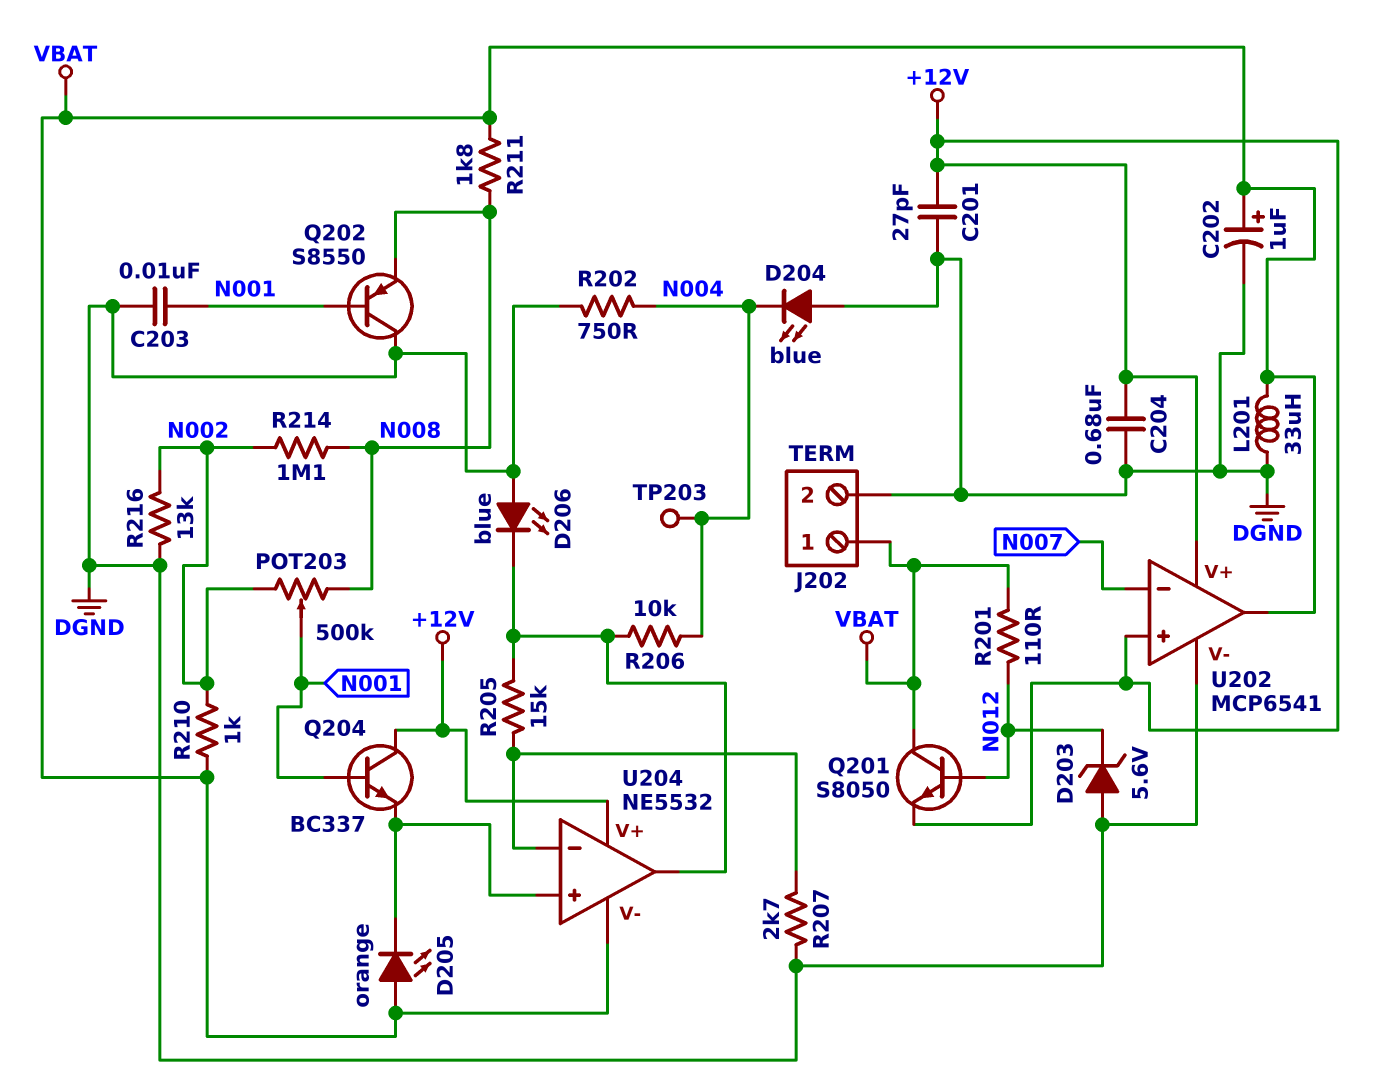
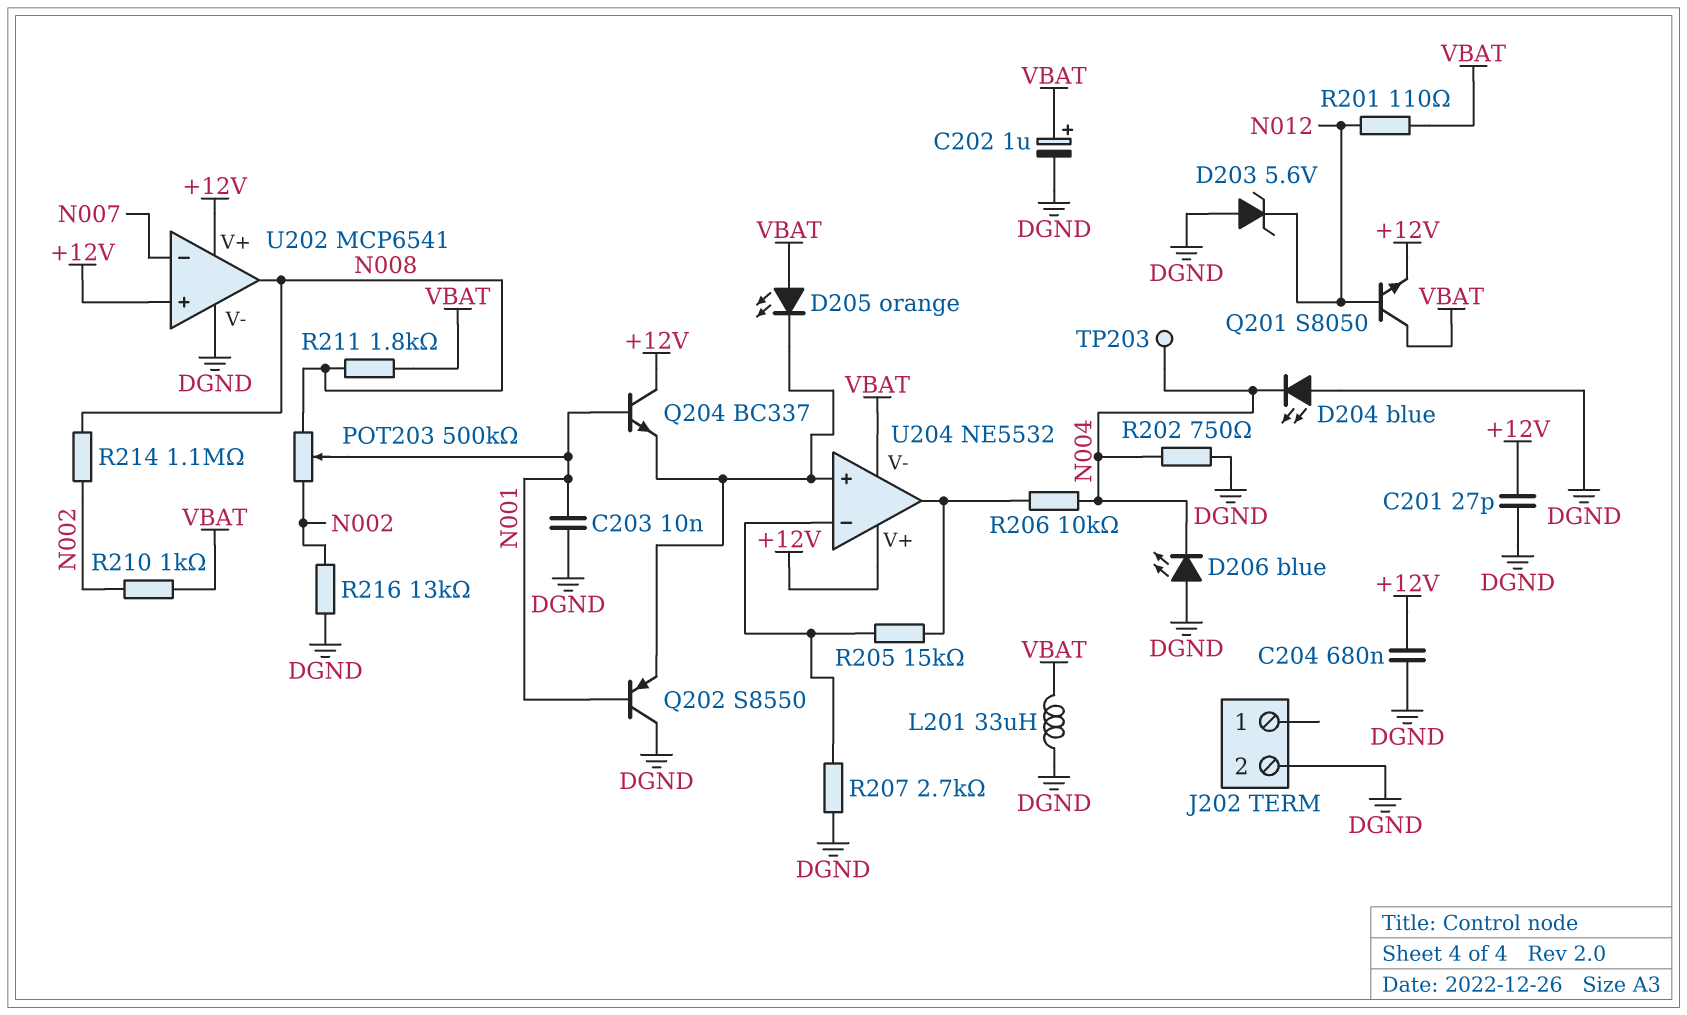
D206: LED blue (A DGND, K U204/out) -> LED blue (A DGND, K N004)
J202 pin 1: VBAT -> none
Q202: PNP S8550 (B N001, C DGND, E N008) -> PNP S8550 (B N001, C DGND, E U204/in+)
U202 pin out: VBAT -> N008

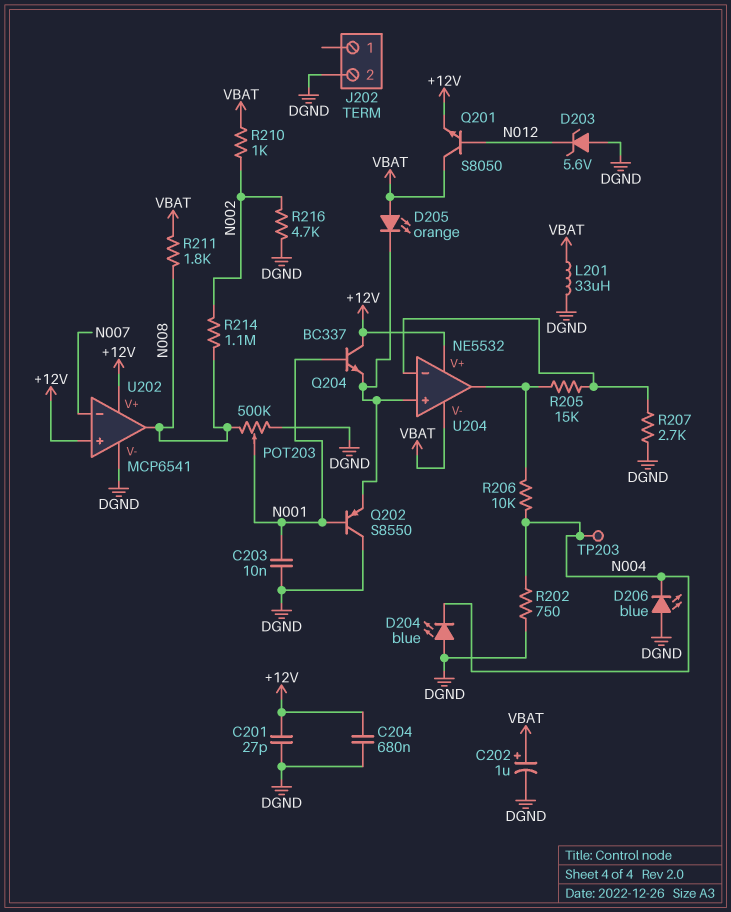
POT203: 500k (N002, N008, wiper N001) -> 500k (DGND, N008, wiper N001)
R201: 110 (N012, VBAT) -> none
R216: 13k (DGND, N002) -> 4.7k (DGND, N002)

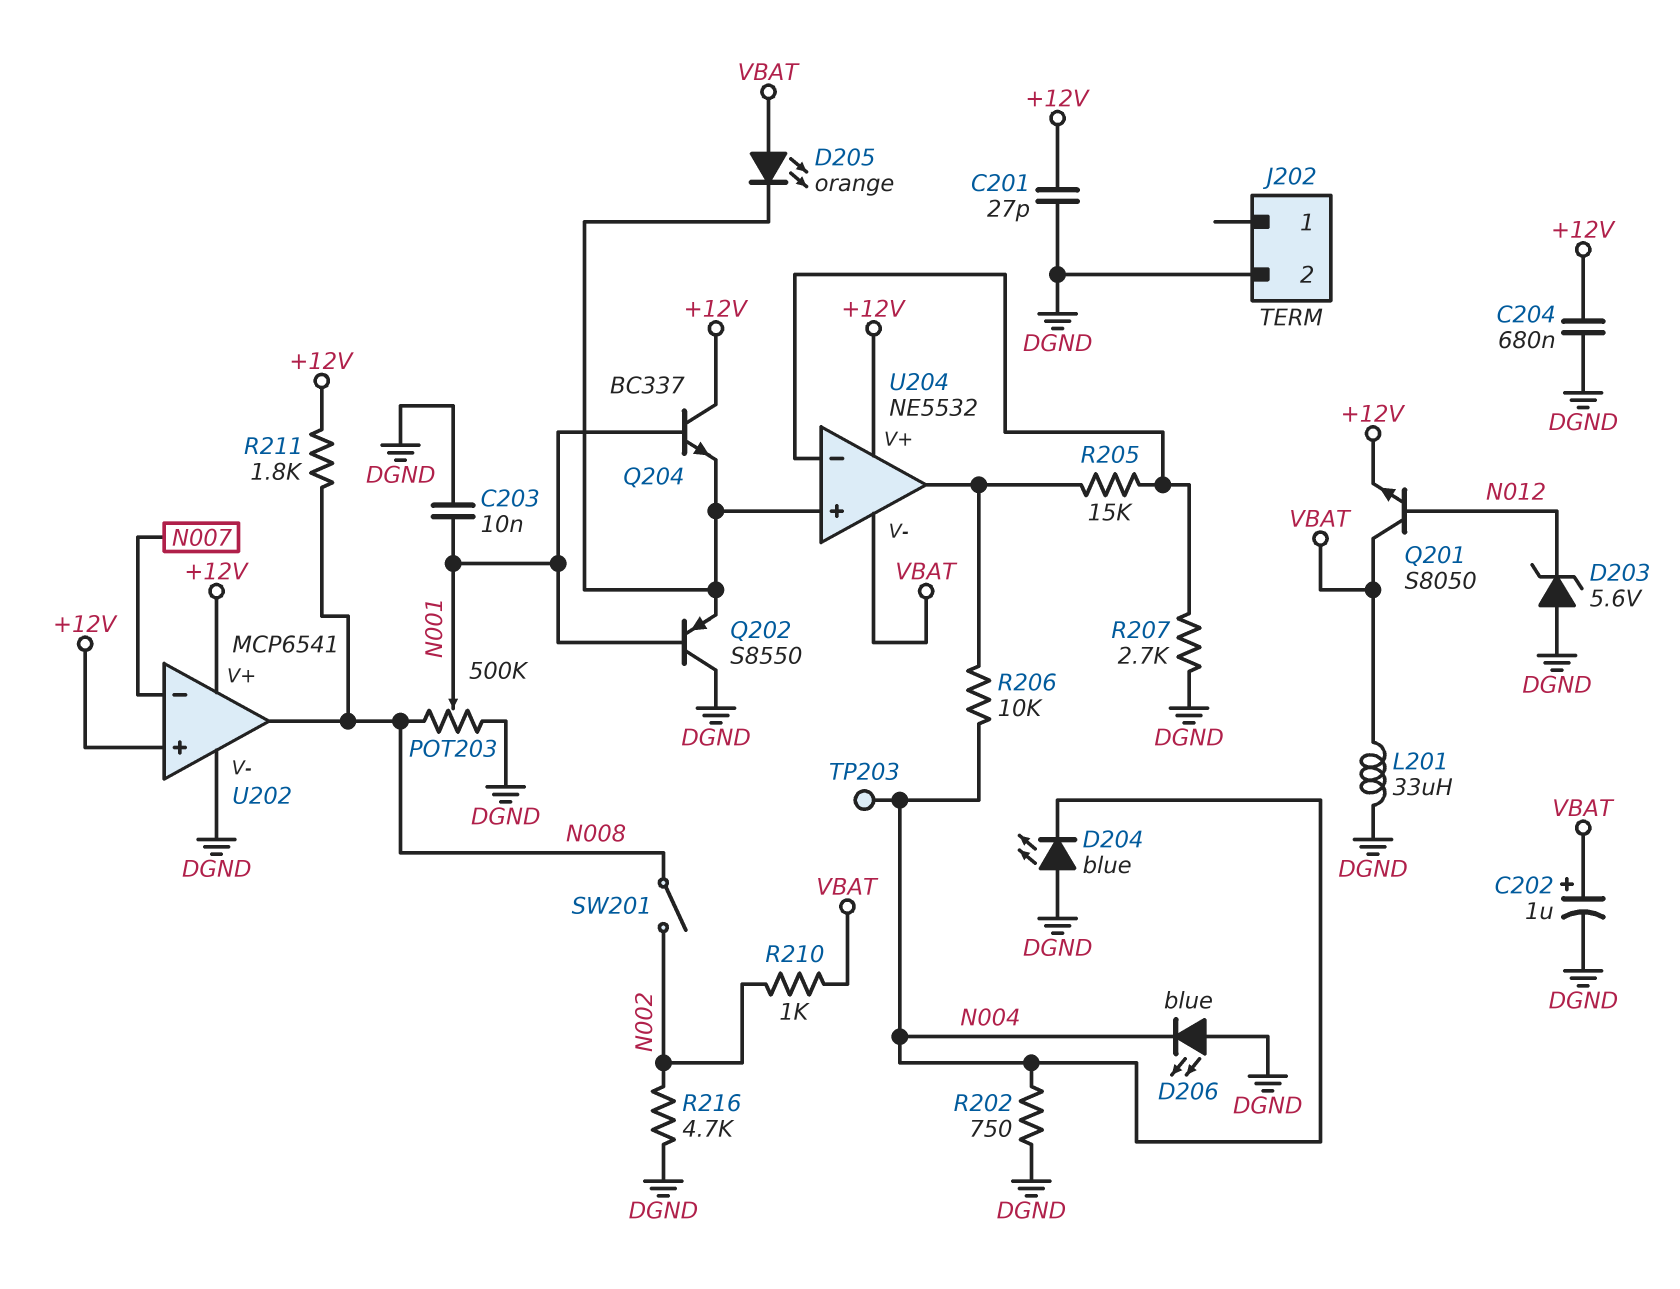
R211: 1.8k (N008, VBAT) -> 1.8k (+12V, N008)
R214: 1.1M (N002, N008) -> none
SW201: none -> switch (N002, N008)

